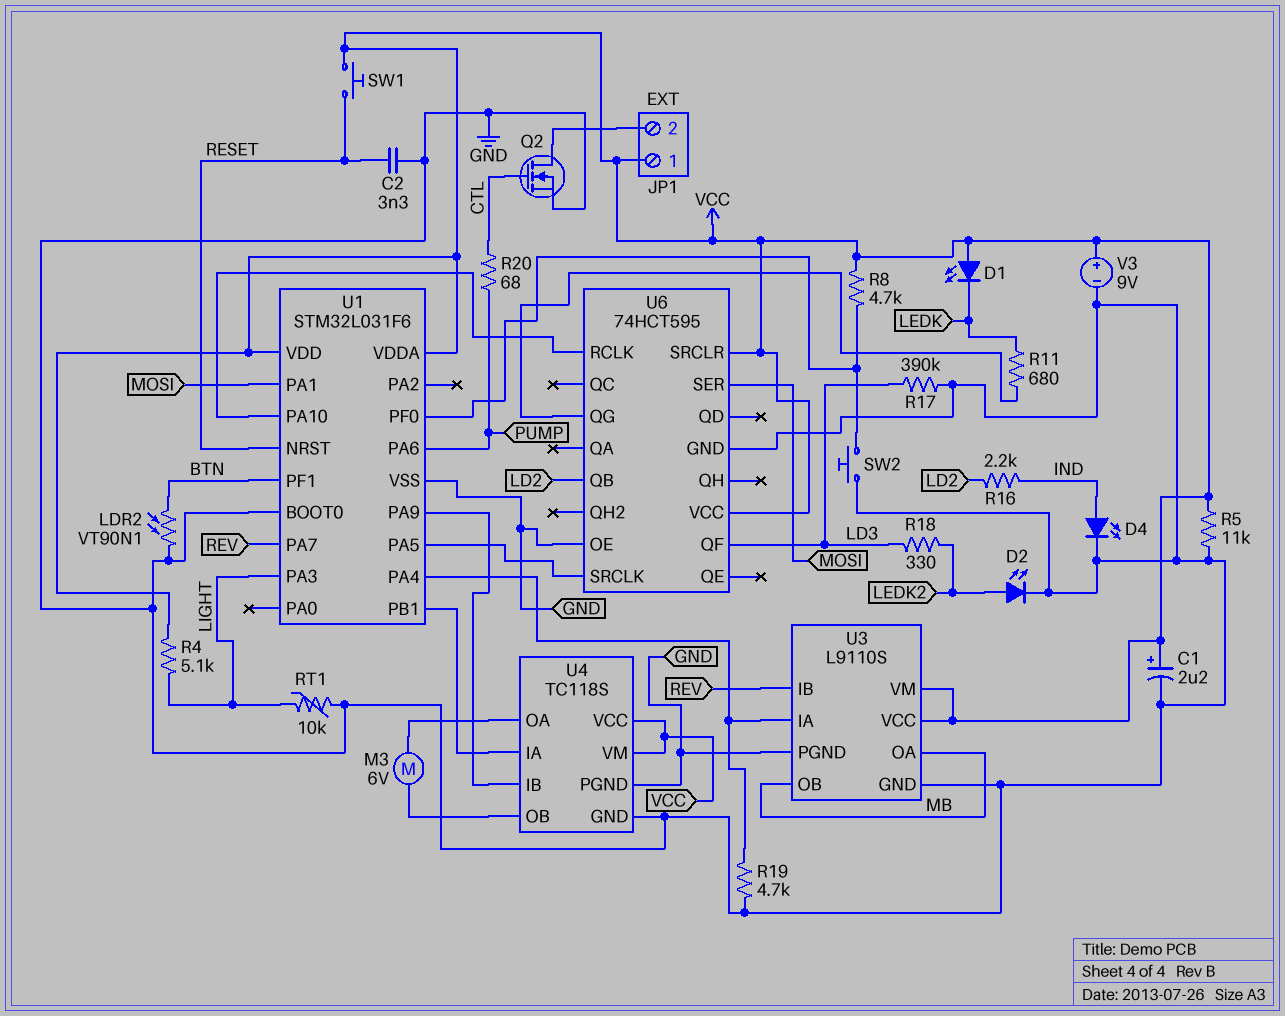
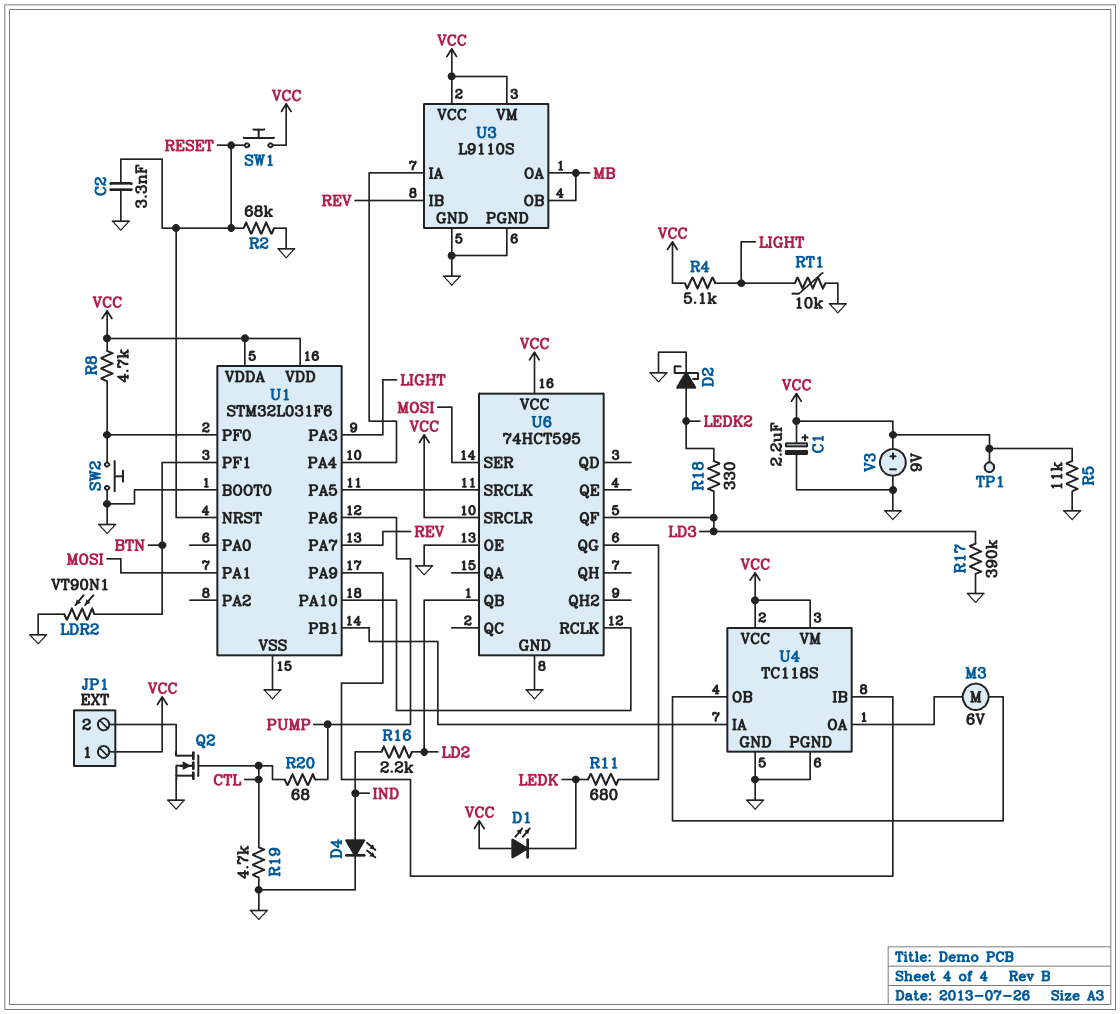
D2: LED (A LEDK2, K GND) -> schottky (A LEDK2, K GND)
R2: none -> 68k (GND, RESET)
R19: 4.7k (GND, U1/PA4) -> 4.7k (CTL, GND)
TP1: none -> test point (VCC)

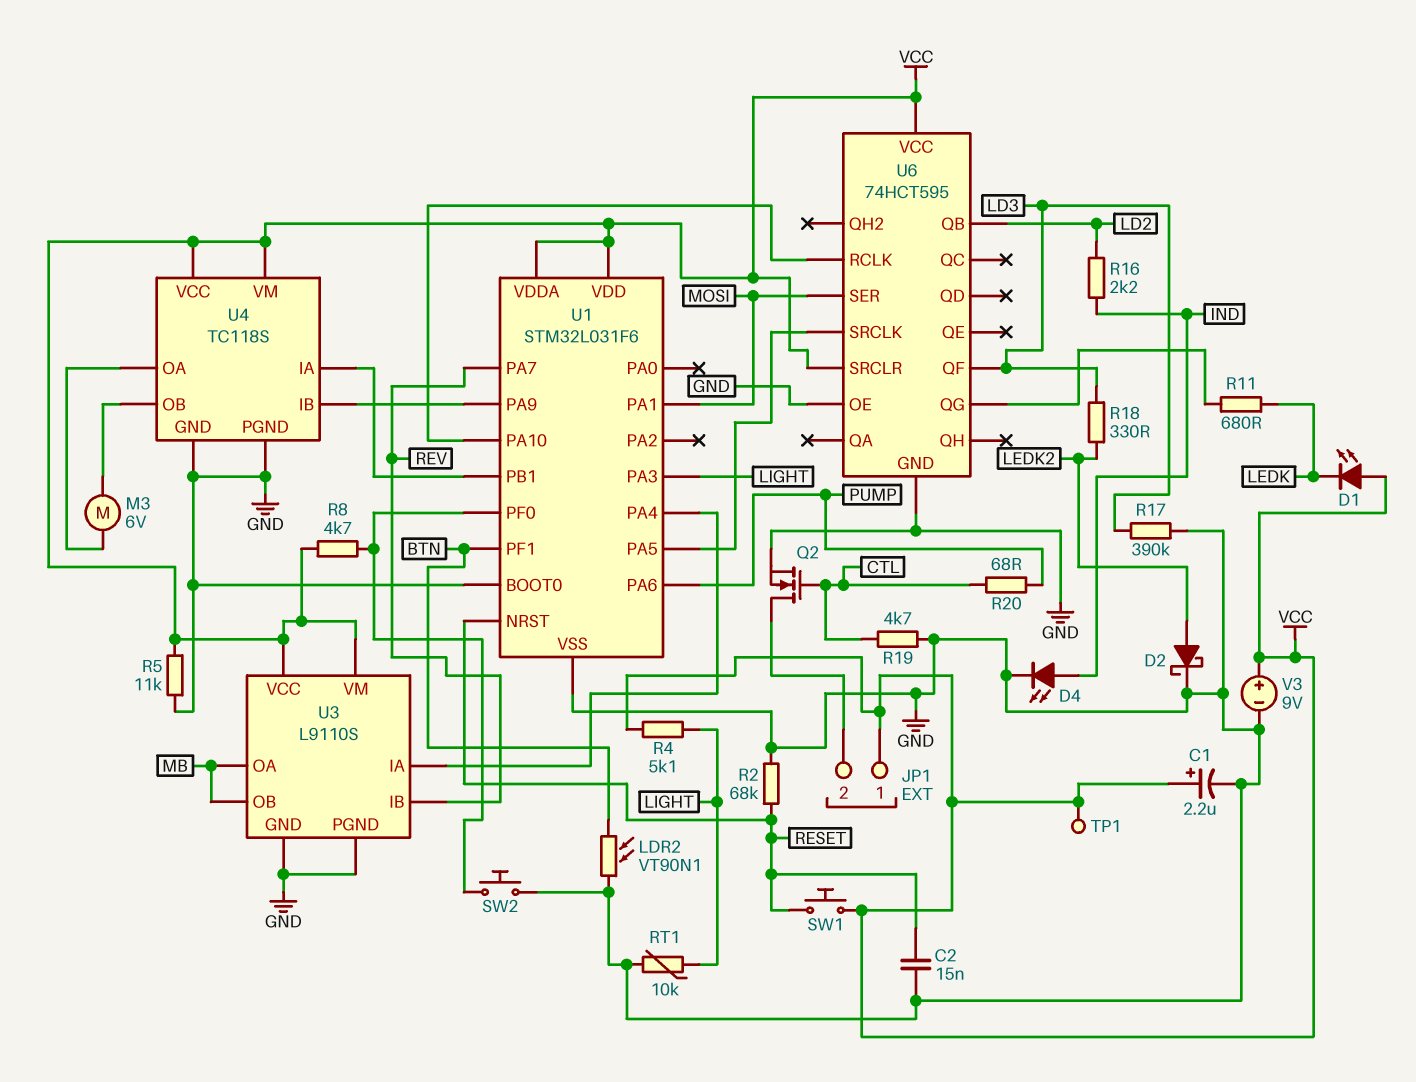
C2: 3.3nF (GND, RESET) -> 15nF (GND, RESET)

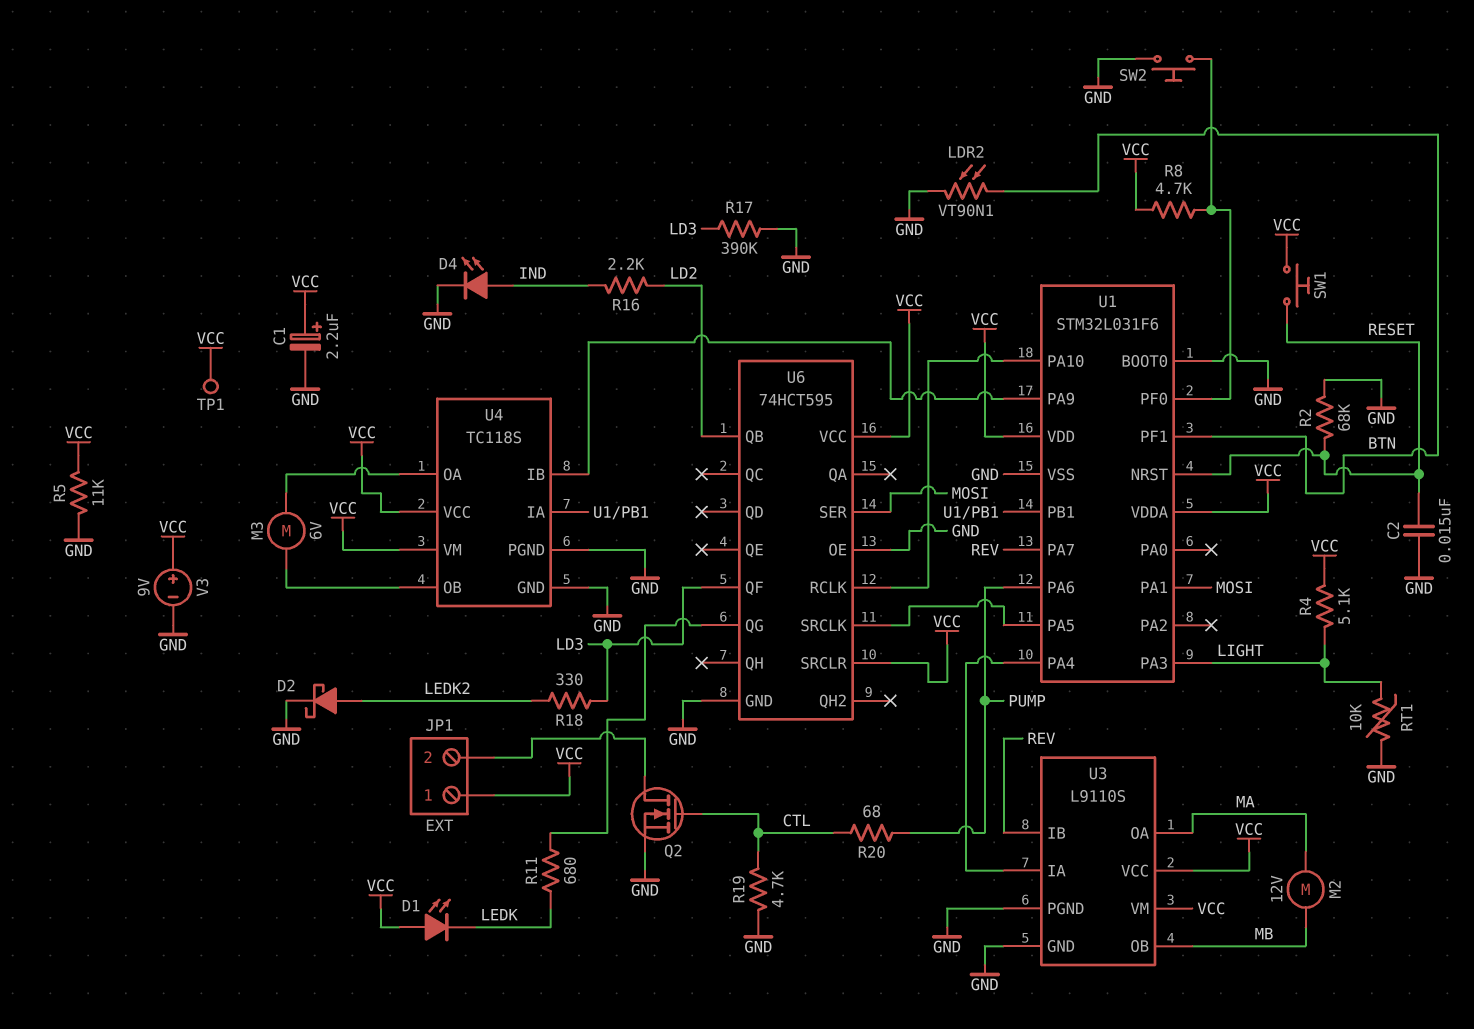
M2: none -> motor 12V (MA, MB)
U3 pin OA: MB -> MA

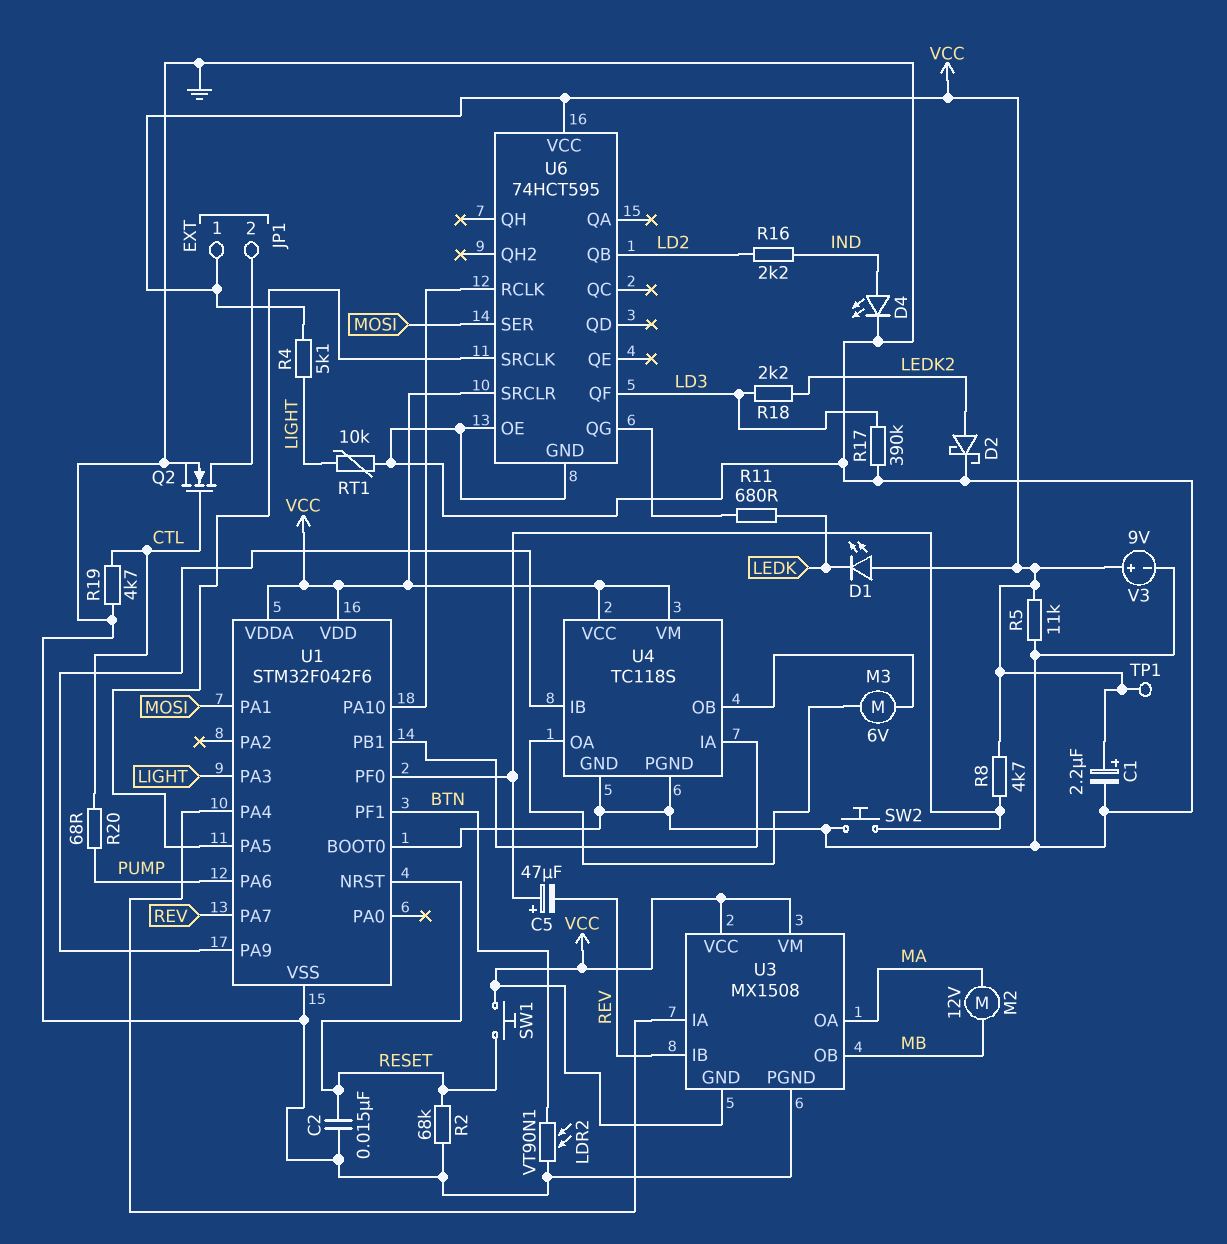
C5: none -> 47uF (plus U1/PF0, minus REV)
R18: 330 (LD3, LEDK2) -> 2.2k (LD3, LEDK2)
U1: STM32L031F6 -> STM32F042F6
U3: L9110S -> MX1508
U3 pin GND: GND -> VCC

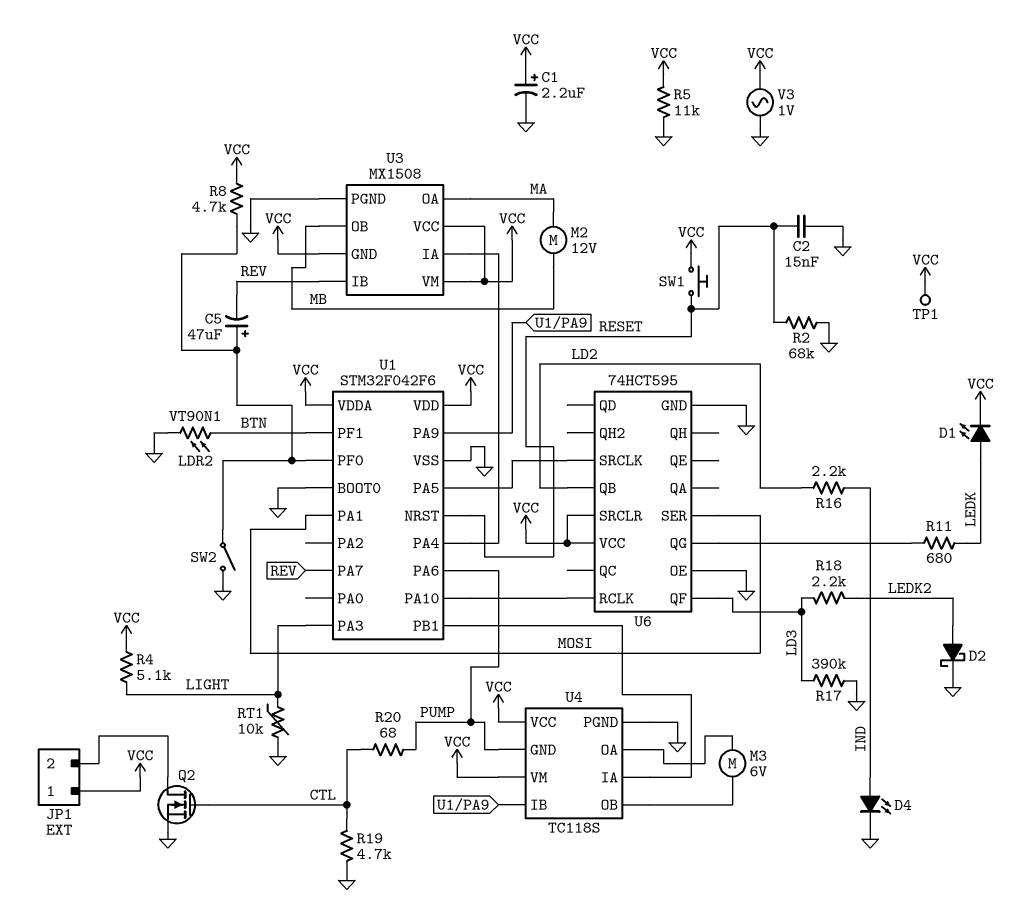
D1: LED (A VCC, K LEDK) -> LED (A LEDK, K VCC)
SW2: button (GND, U1/PF0) -> switch (GND, U1/PF0)
U4 pin GND: GND -> PUMP
V3: 9V (plus VCC, minus GND) -> AC 1V (GND, VCC)

